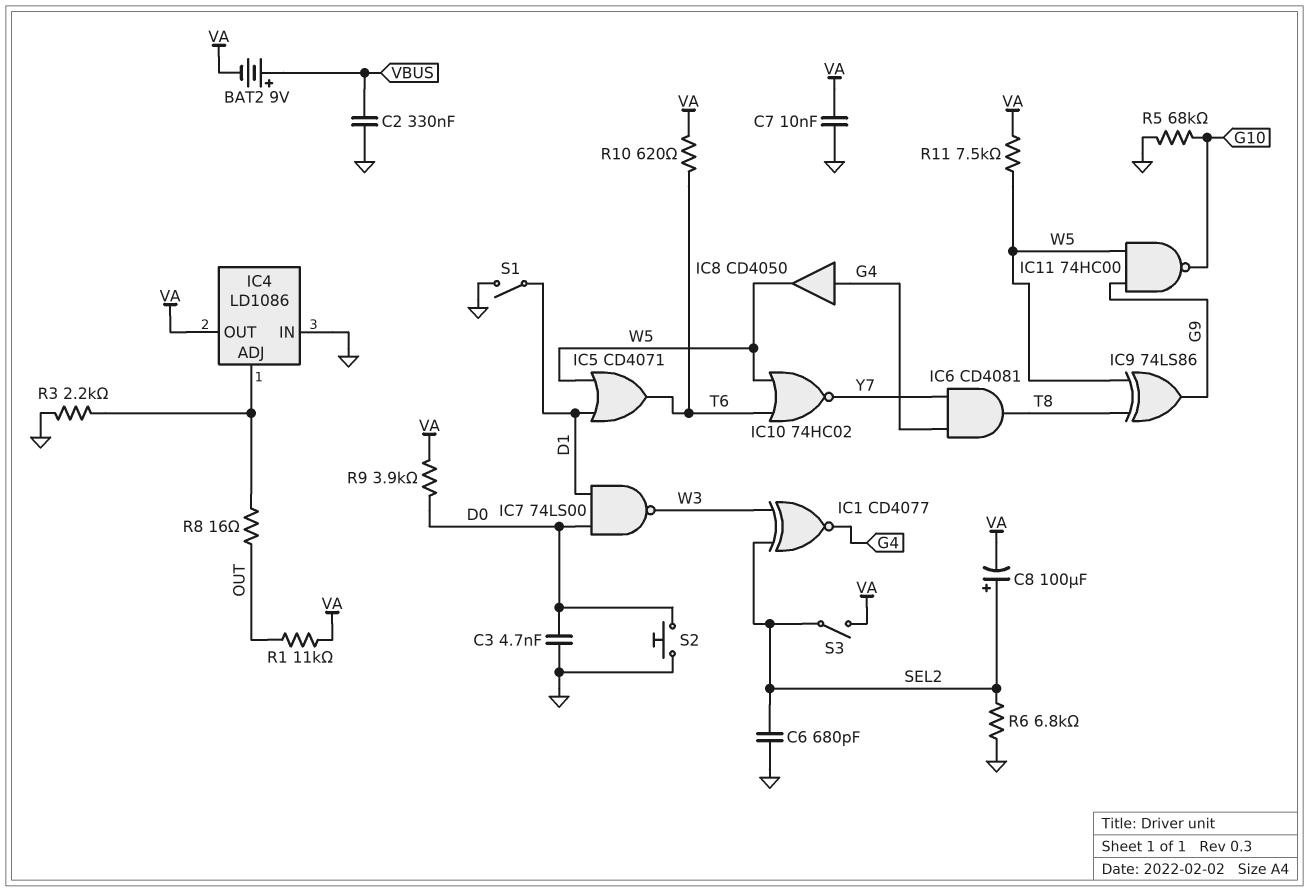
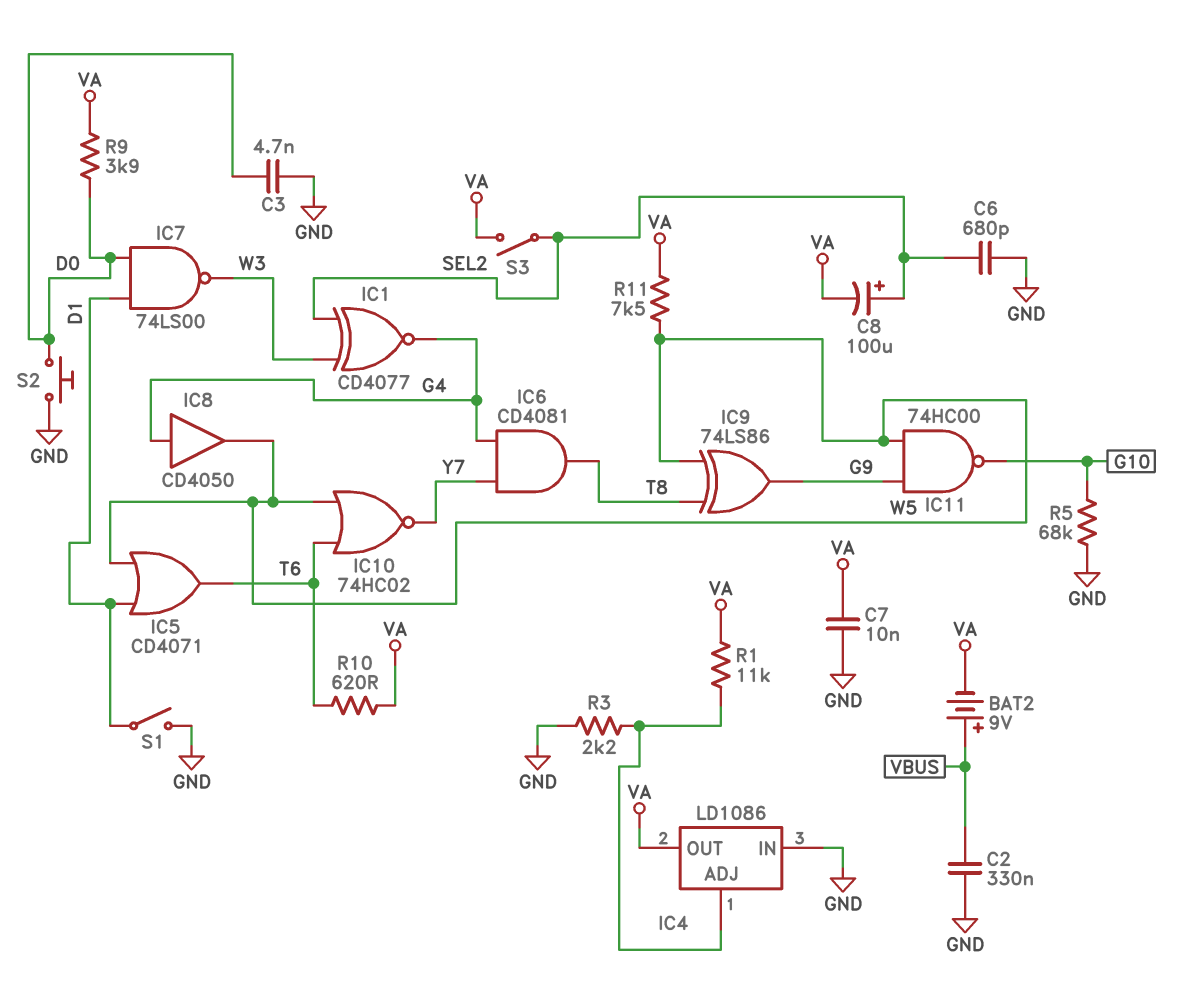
R1: 11k (OUT, VA) -> 11k (IC4/ADJ, VA)
R6: 6.8k (GND, SEL2) -> none
R8: 16 (IC4/ADJ, OUT) -> none

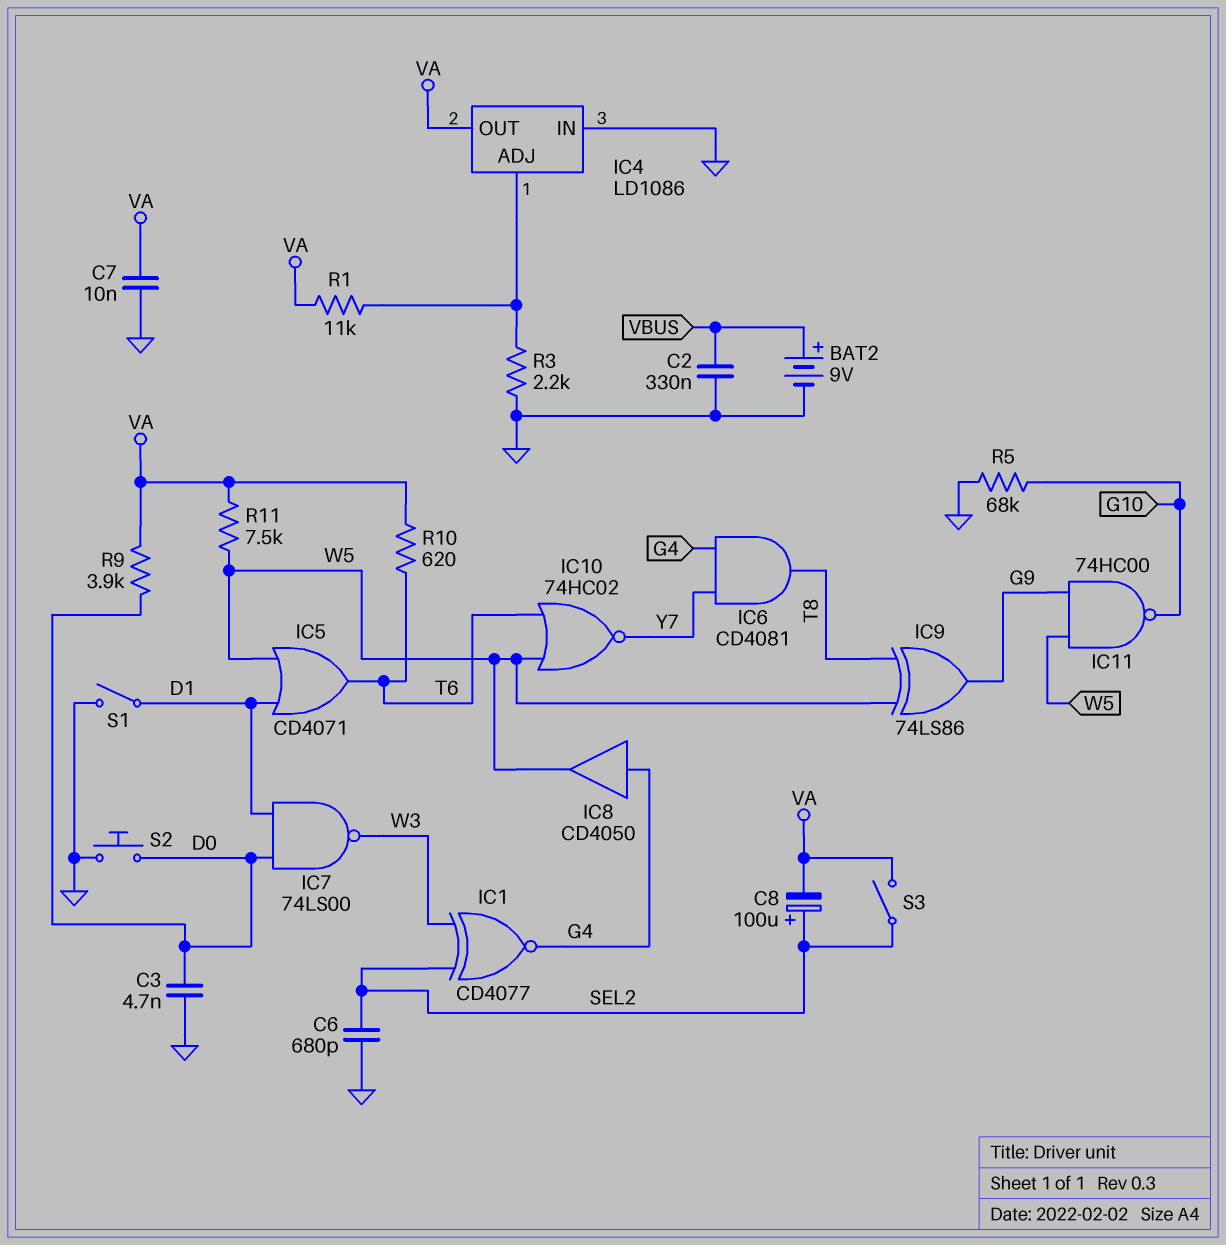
BAT2: 9V (plus VBUS, minus VA) -> 9V (plus VBUS, minus GND)

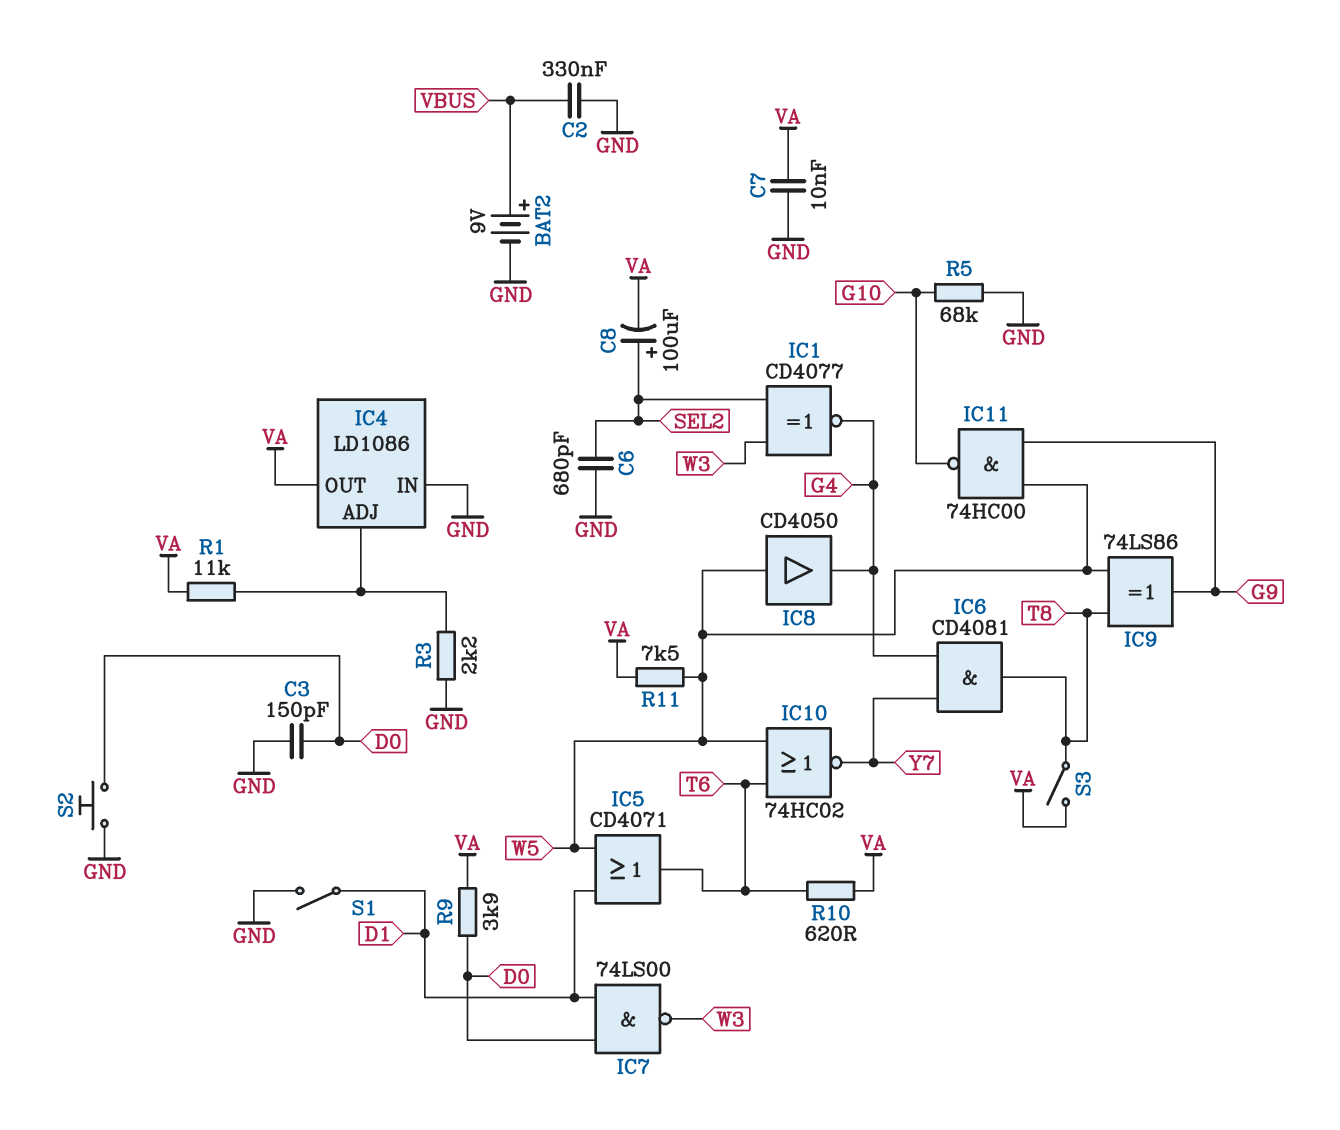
C3: 4.7nF (D0, GND) -> 150pF (D0, GND)
IC8: buffer CD4050 (in G4, out W5) -> buffer CD4050 (in W5, out G4)
S3: switch (SEL2, VA) -> switch (T8, VA)

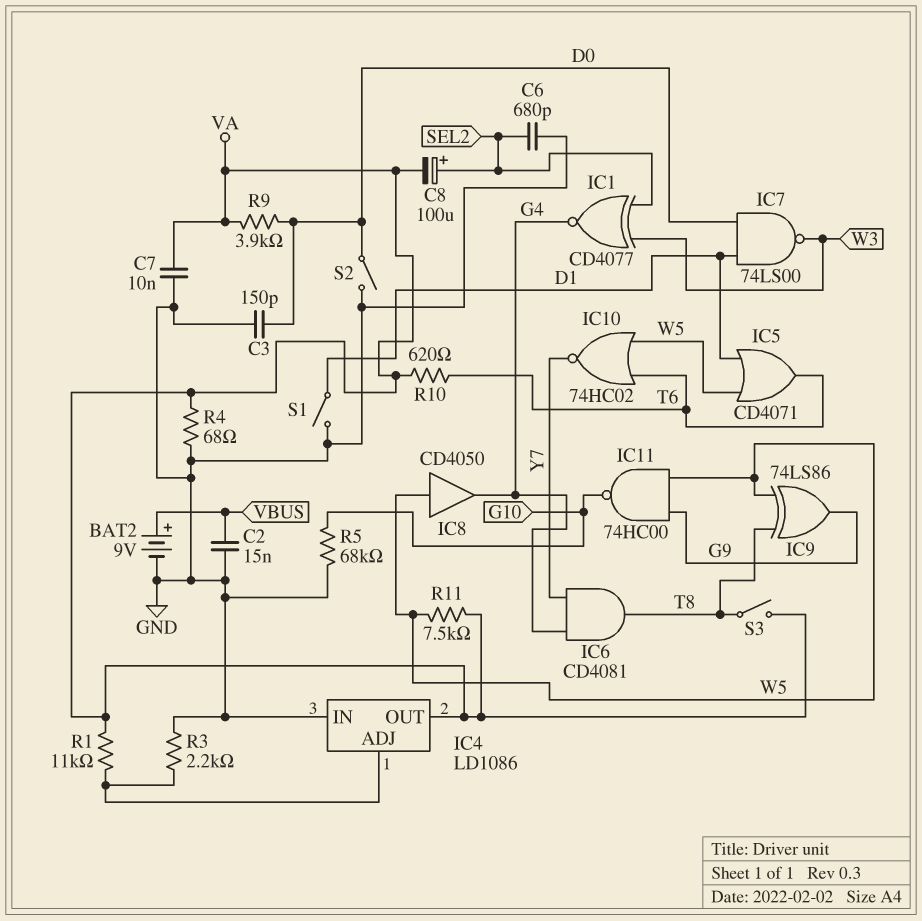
C2: 330nF (GND, VBUS) -> 15nF (GND, VBUS)
R4: none -> 68 (GND, VA)
S2: button (D0, GND) -> switch (D0, GND)

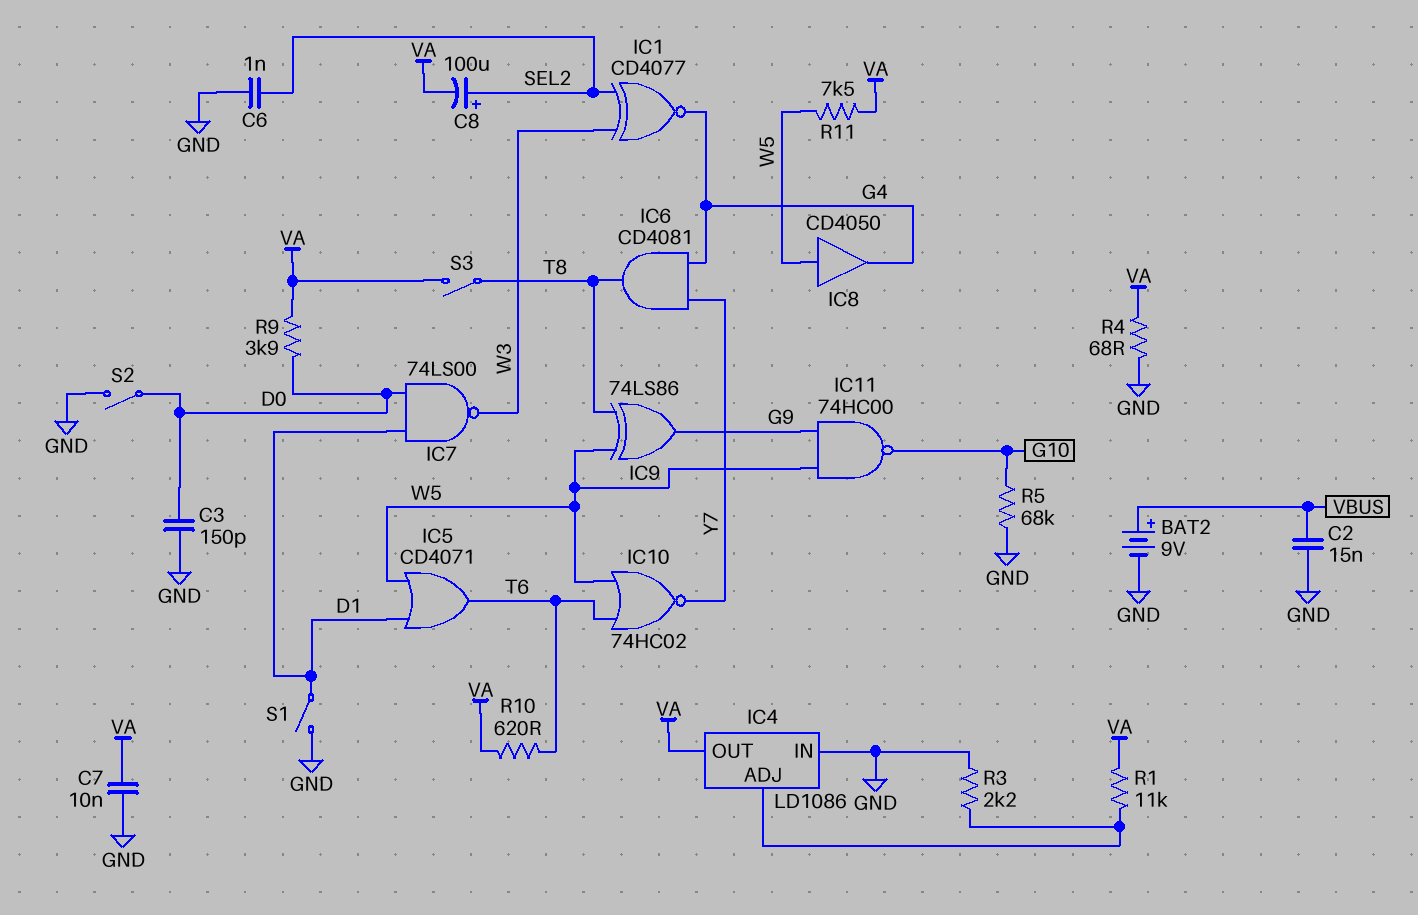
C6: 680pF (GND, SEL2) -> 1nF (GND, SEL2)

